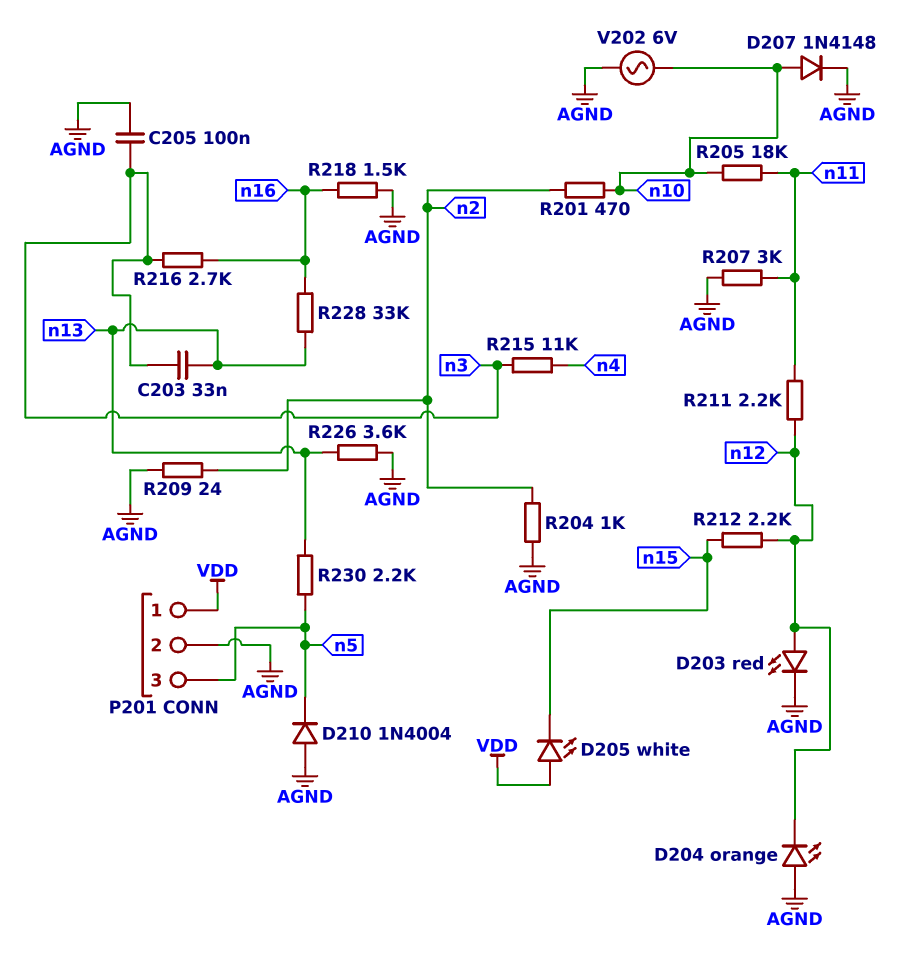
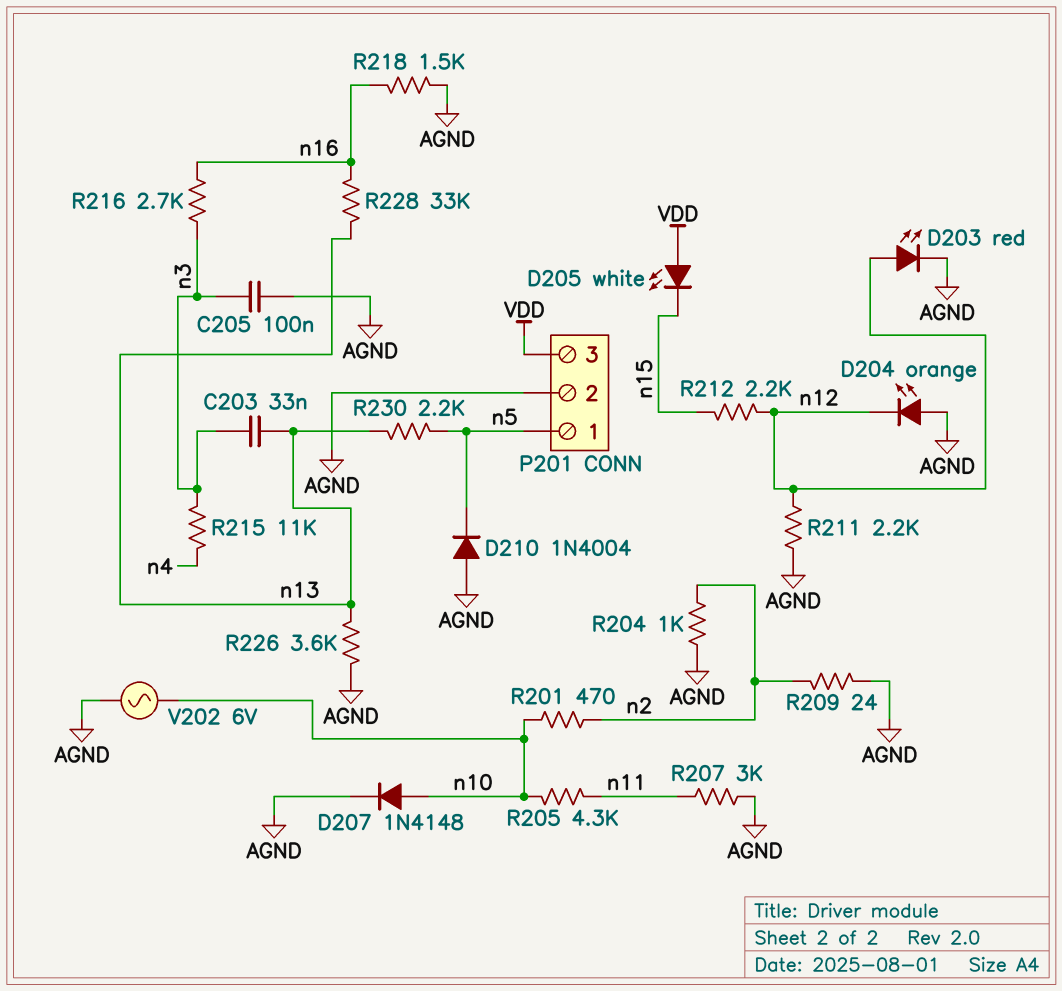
P201 pin 1: VDD -> n5
P201 pin 3: n5 -> VDD
R205: 18k (n10, n11) -> 4.3k (n10, n11)
R211: 2.2k (n11, n12) -> 2.2k (AGND, n12)

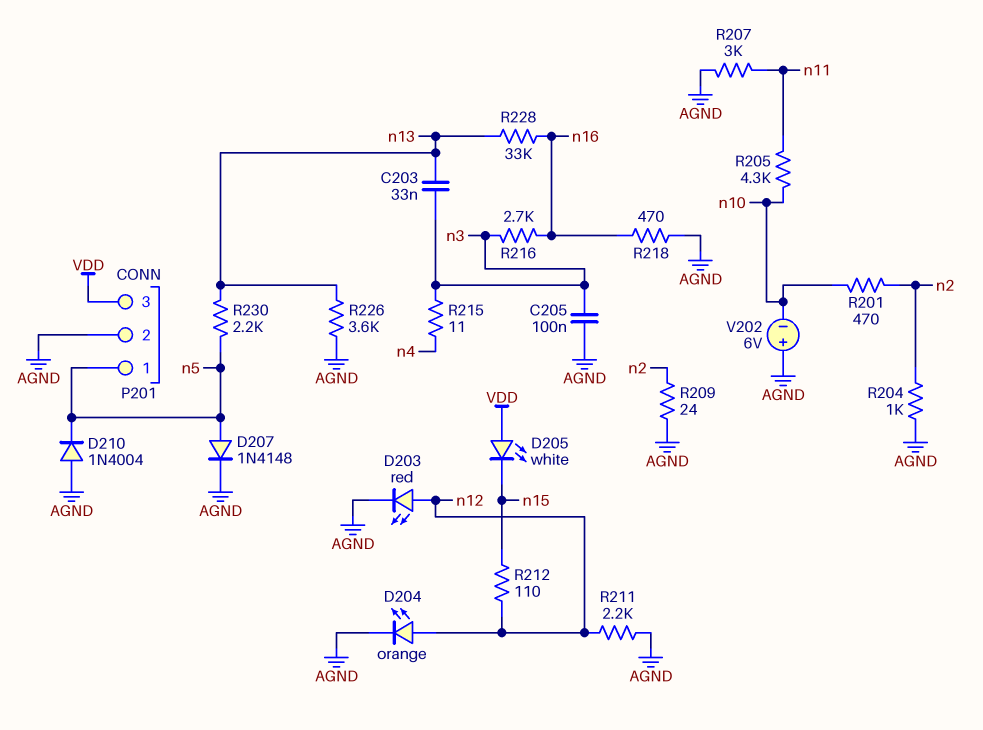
D204: LED orange (A AGND, K n12) -> LED orange (A n12, K AGND)
D207: diode 1N4148 (A n10, K AGND) -> diode 1N4148 (A n5, K AGND)
R212: 2.2k (n12, n15) -> 110 (n12, n15)
R215: 11k (n3, n4) -> 11 (n3, n4)
R218: 1.5k (AGND, n16) -> 470 (AGND, n16)
V202: AC 6V (AGND, n10) -> 6V (plus AGND, minus n10)

